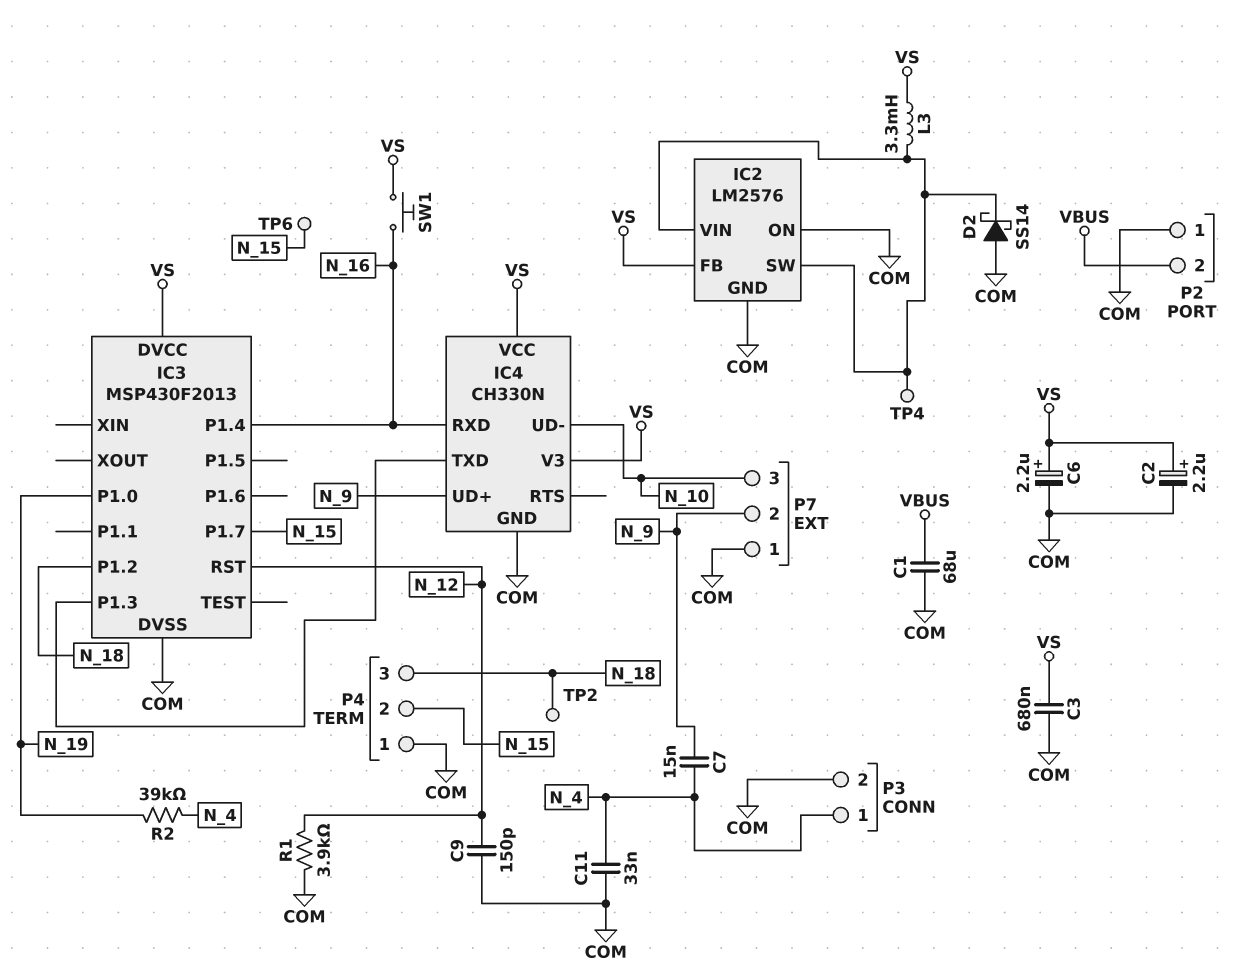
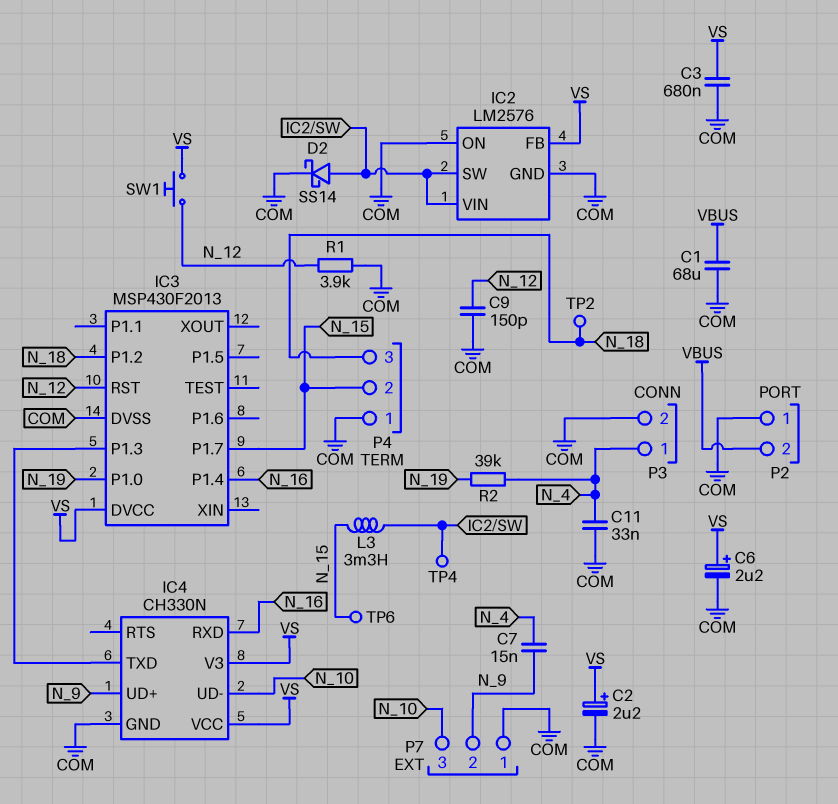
D2: schottky SS14 (A COM, K IC2/SW) -> schottky SS14 (A IC2/SW, K COM)
L3: 3.3mH (IC2/SW, VS) -> 3.3mH (IC2/SW, N_15)
SW1: button (N_16, VS) -> button (N_12, VS)

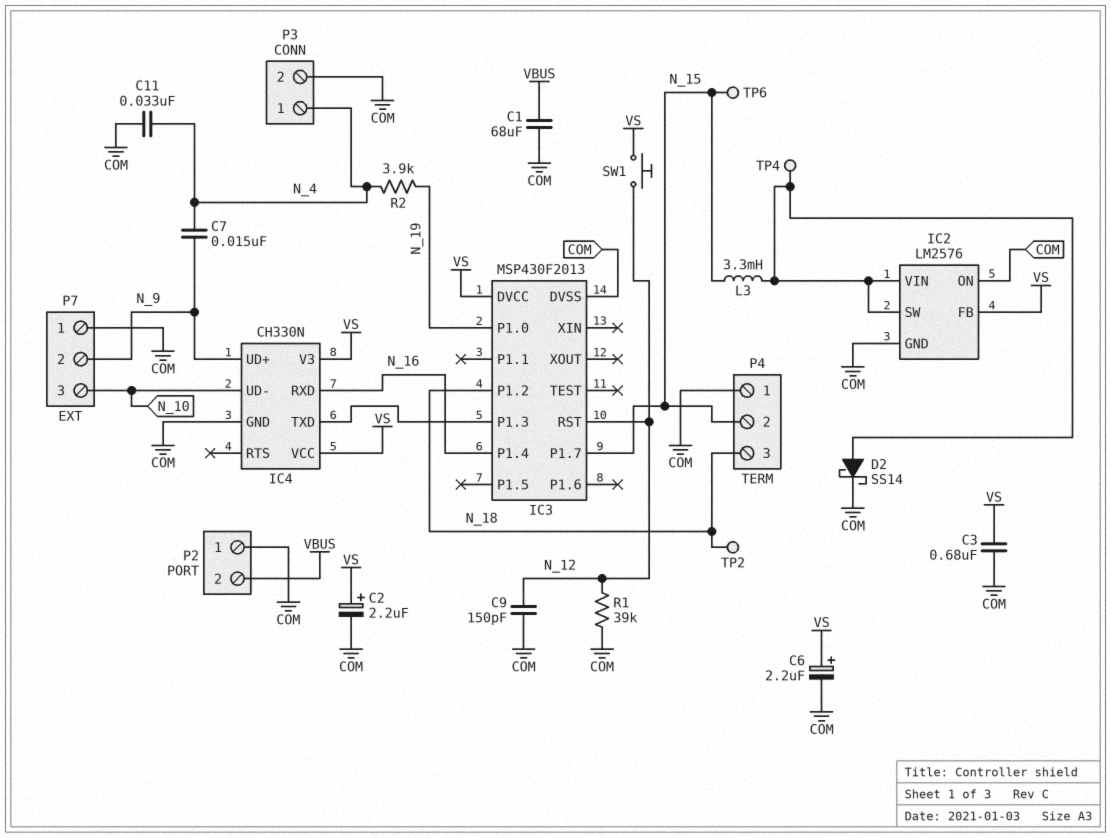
R1: 3.9k (COM, N_12) -> 39k (COM, N_12)
R2: 39k (N_4, N_19) -> 3.9k (N_4, N_19)

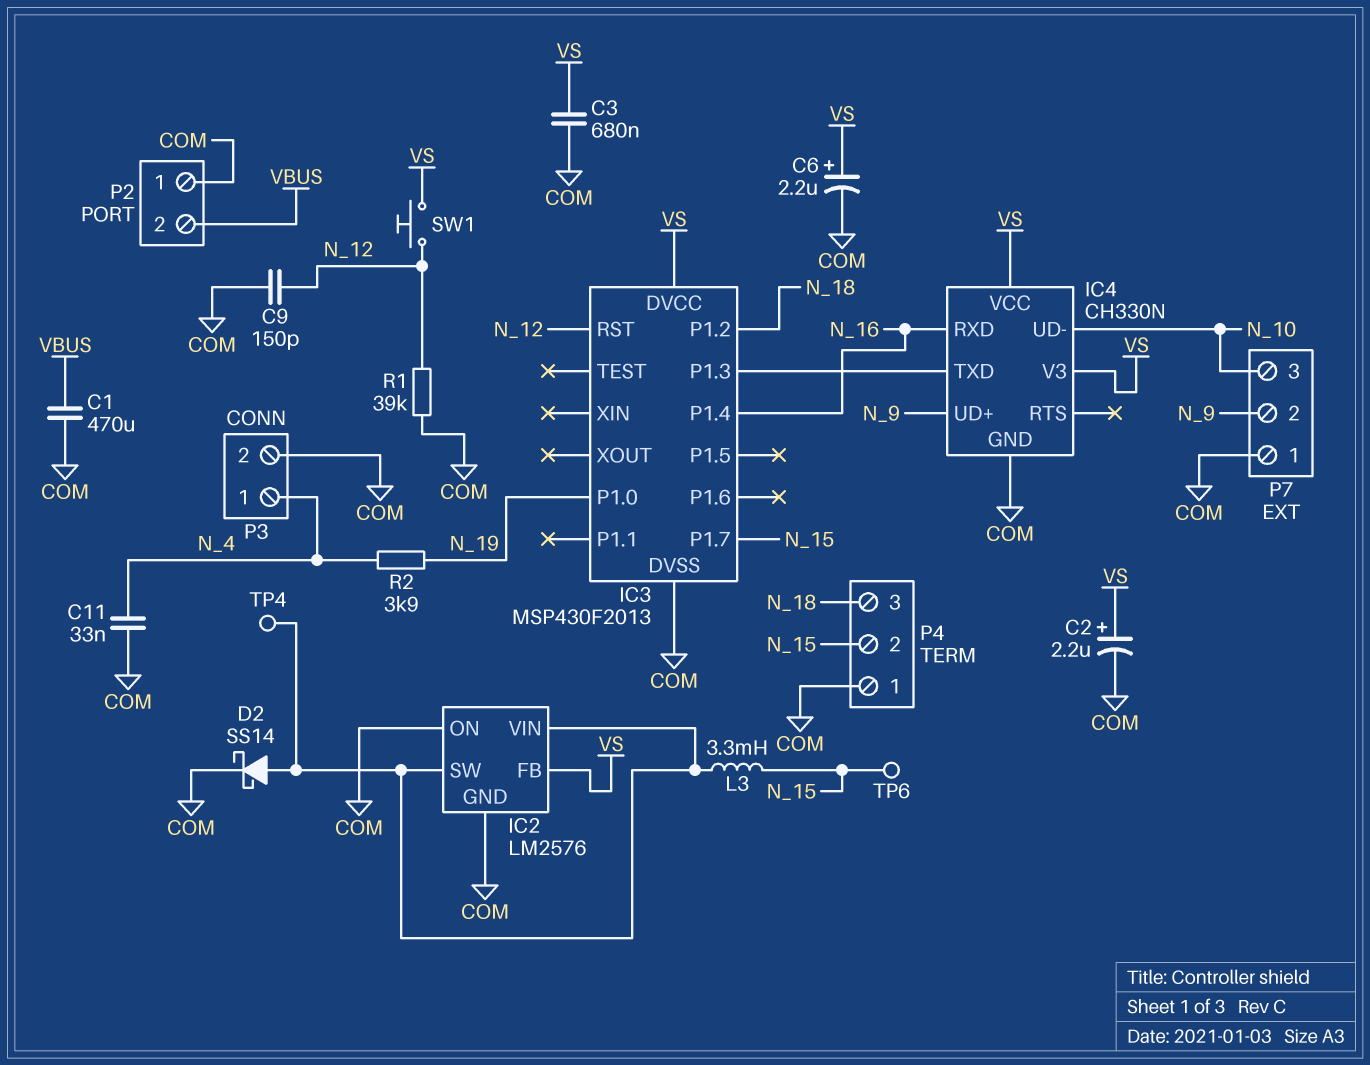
C1: 68uF (COM, VBUS) -> 470uF (COM, VBUS)
C7: 15nF (N_4, N_9) -> none
TP2: test point (N_18) -> none

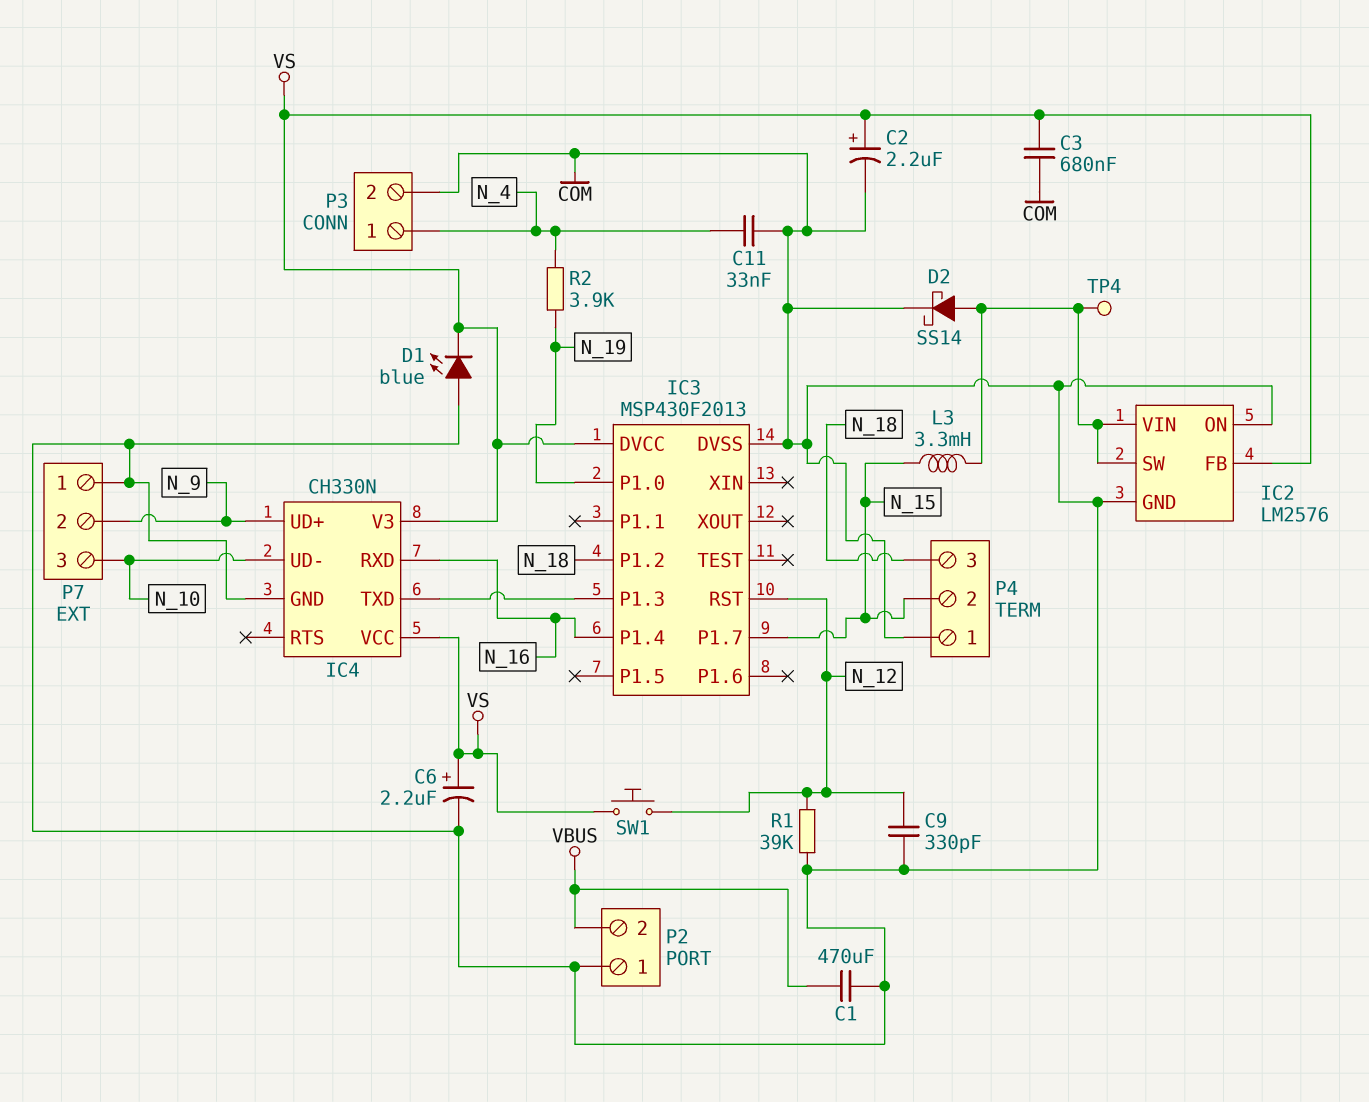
C9: 150pF (COM, N_12) -> 330pF (COM, N_12)
D1: none -> LED blue (A COM, K VS)
TP6: test point (N_15) -> none

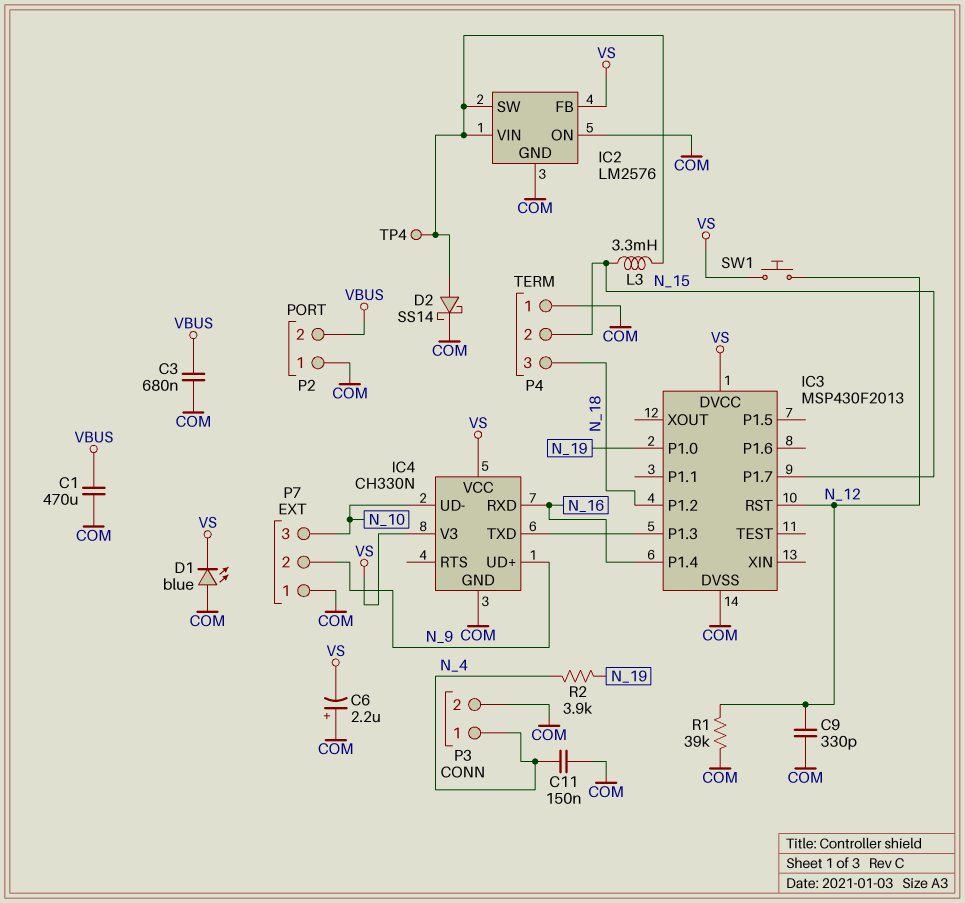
C2: 2.2uF (plus VS, minus COM) -> none
C3: 680nF (COM, VS) -> 680nF (COM, VBUS)
C6: 2.2uF (plus VS, minus COM) -> 2.2uF (plus COM, minus VS)
C11: 33nF (COM, N_4) -> 150nF (COM, N_4)

